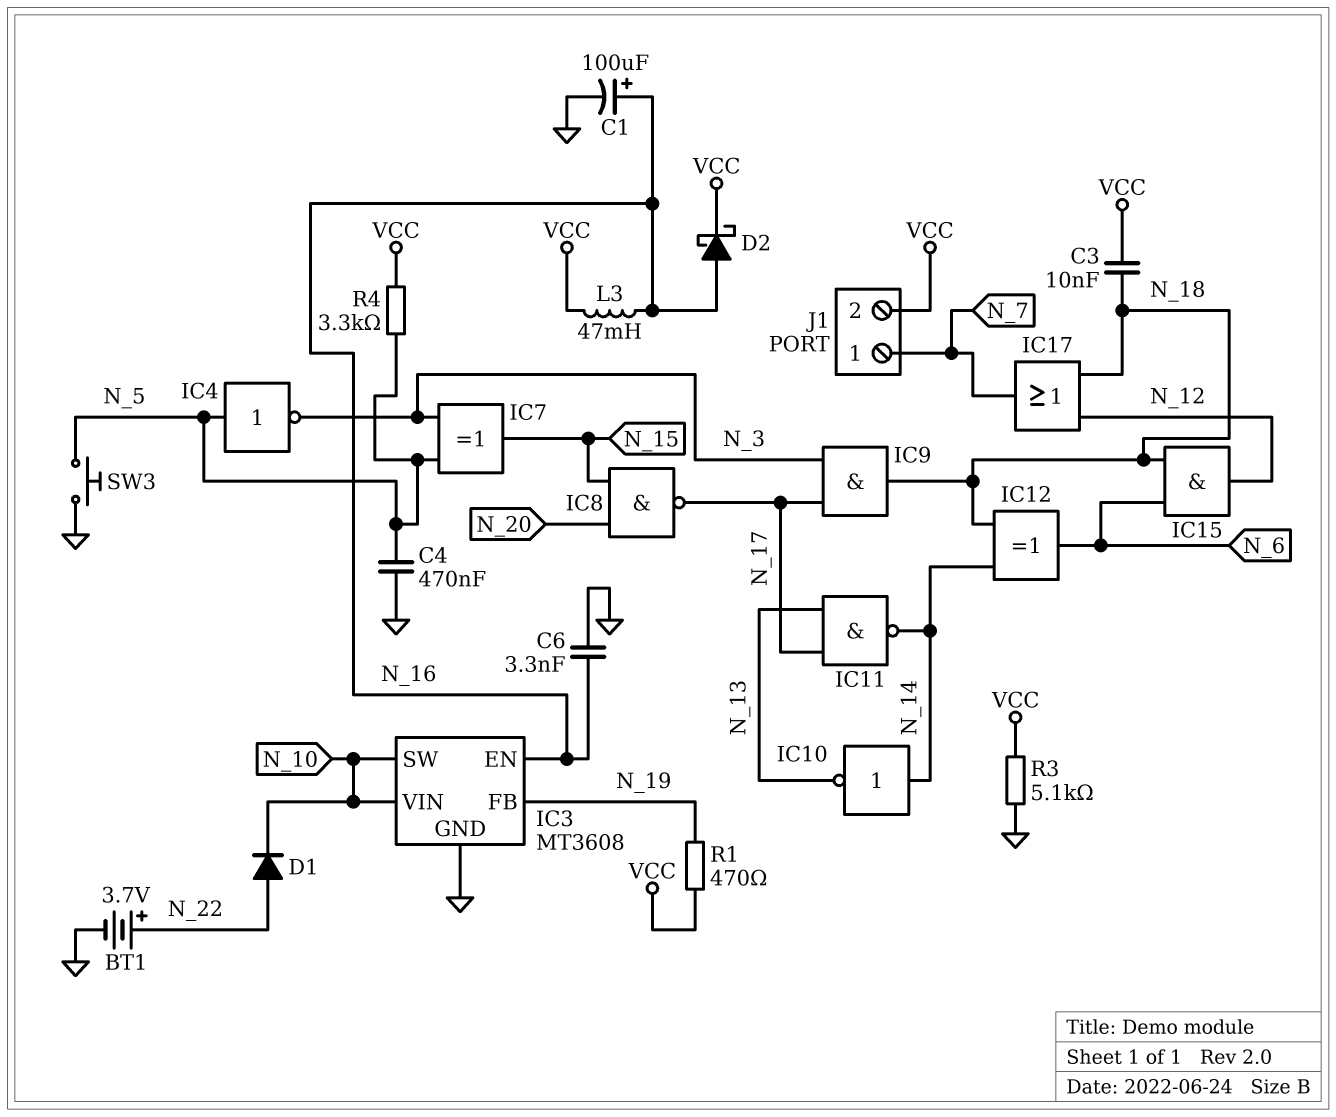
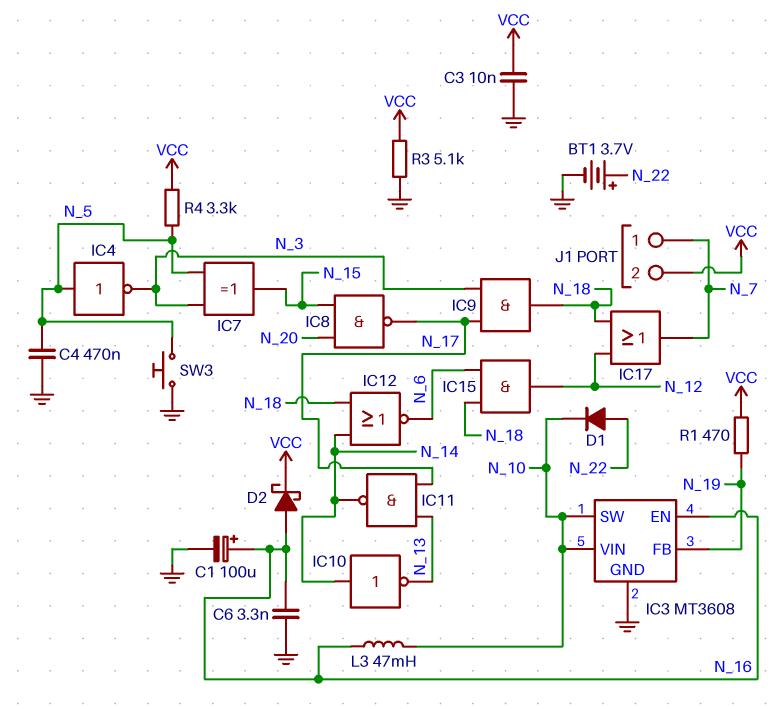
C3: 10nF (N_18, VCC) -> 10nF (GND, VCC)
IC12: XOR (in N_14, in N_18, out N_6) -> NOR (in N_14, in N_18, out N_6)
L3: 47mH (N_16, VCC) -> 47mH (N_10, N_16)

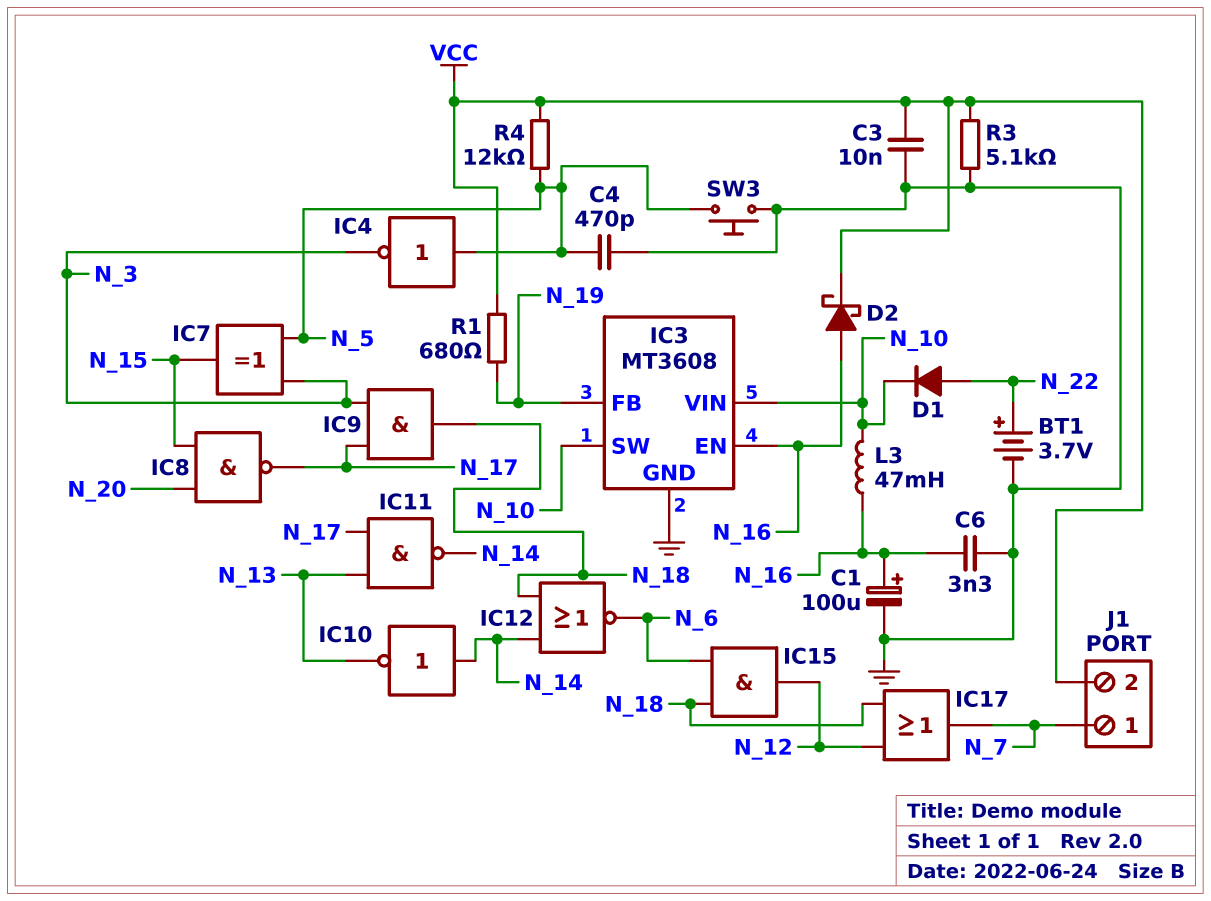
C4: 470nF (GND, N_5) -> 470pF (GND, N_5)
R1: 470 (N_19, VCC) -> 680 (N_19, VCC)
R4: 3.3k (N_5, VCC) -> 12k (N_5, VCC)

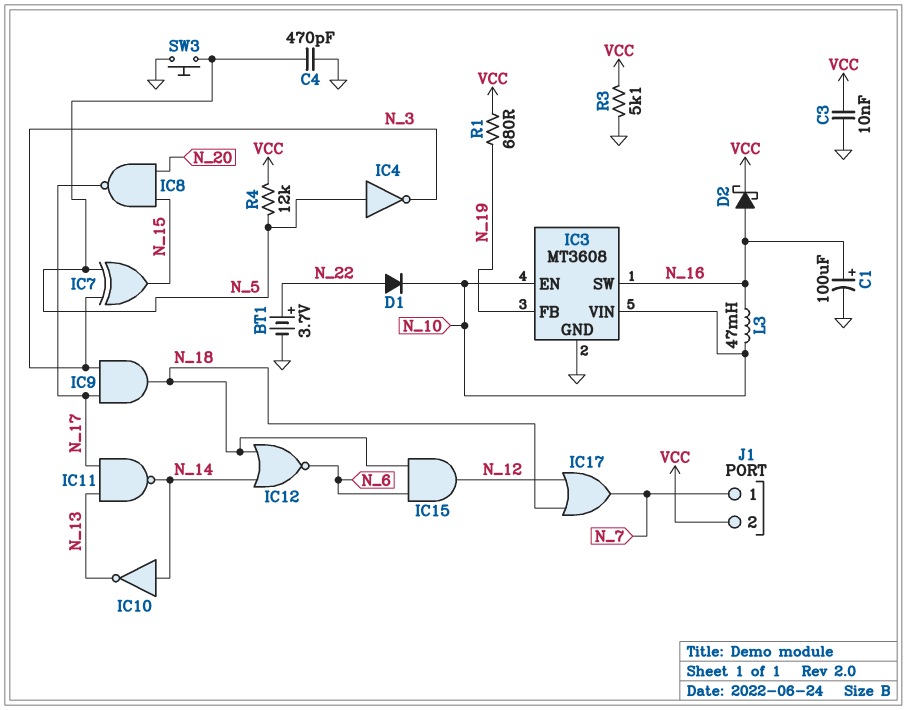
C6: 3.3nF (GND, N_16) -> none
IC3 pin EN: N_16 -> N_10
IC3 pin SW: N_10 -> N_16

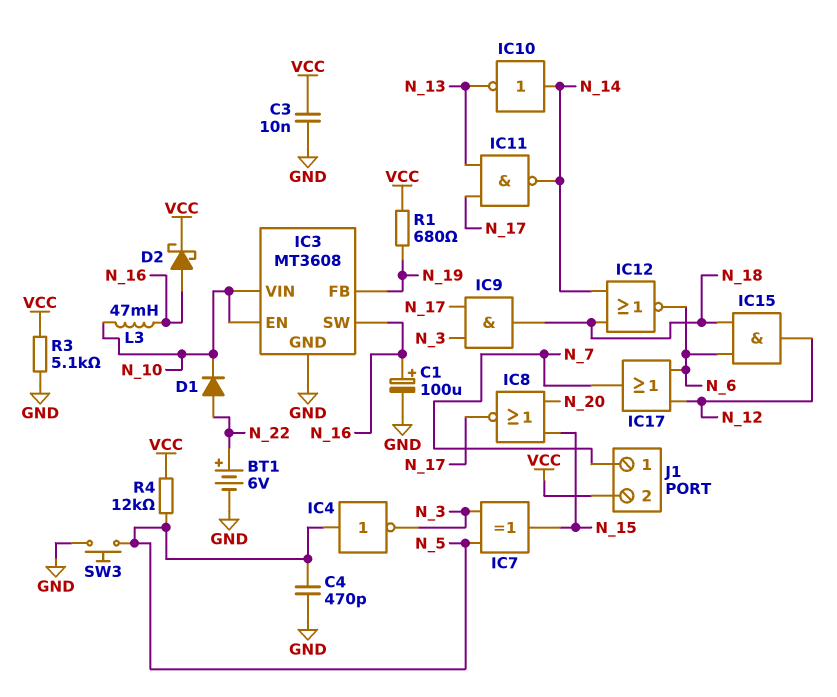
BT1: 3.7V (plus N_22, minus GND) -> 6V (plus N_22, minus GND)
IC8: NAND (in N_15, in N_20, out N_17) -> NOR (in N_15, in N_20, out N_17)
IC17: OR (in N_12, in N_18, out N_7) -> OR (in N_6, in N_12, out N_7)

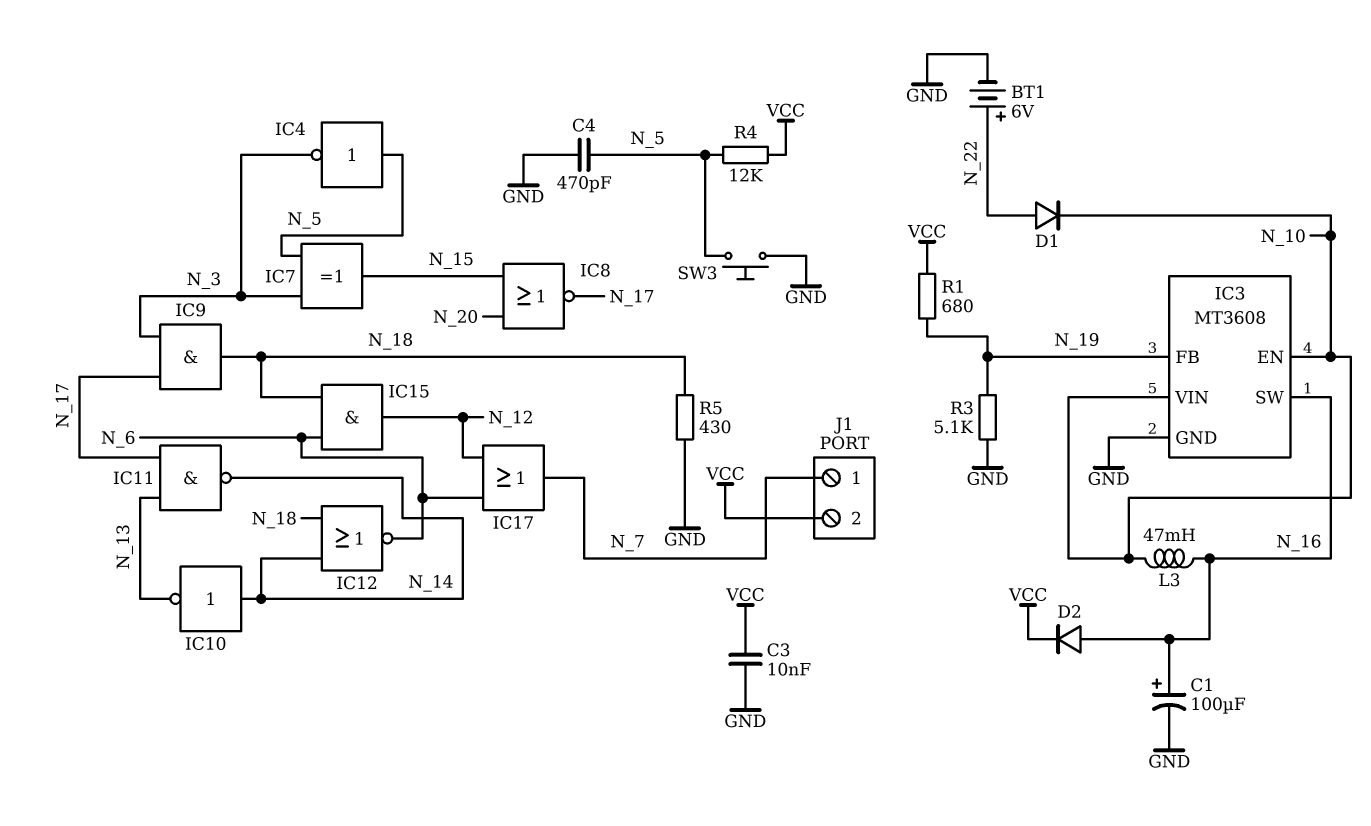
D2: schottky (A N_16, K VCC) -> diode (A N_16, K VCC)
R3: 5.1k (GND, VCC) -> 5.1k (GND, N_19)
R5: none -> 430 (GND, N_18)

